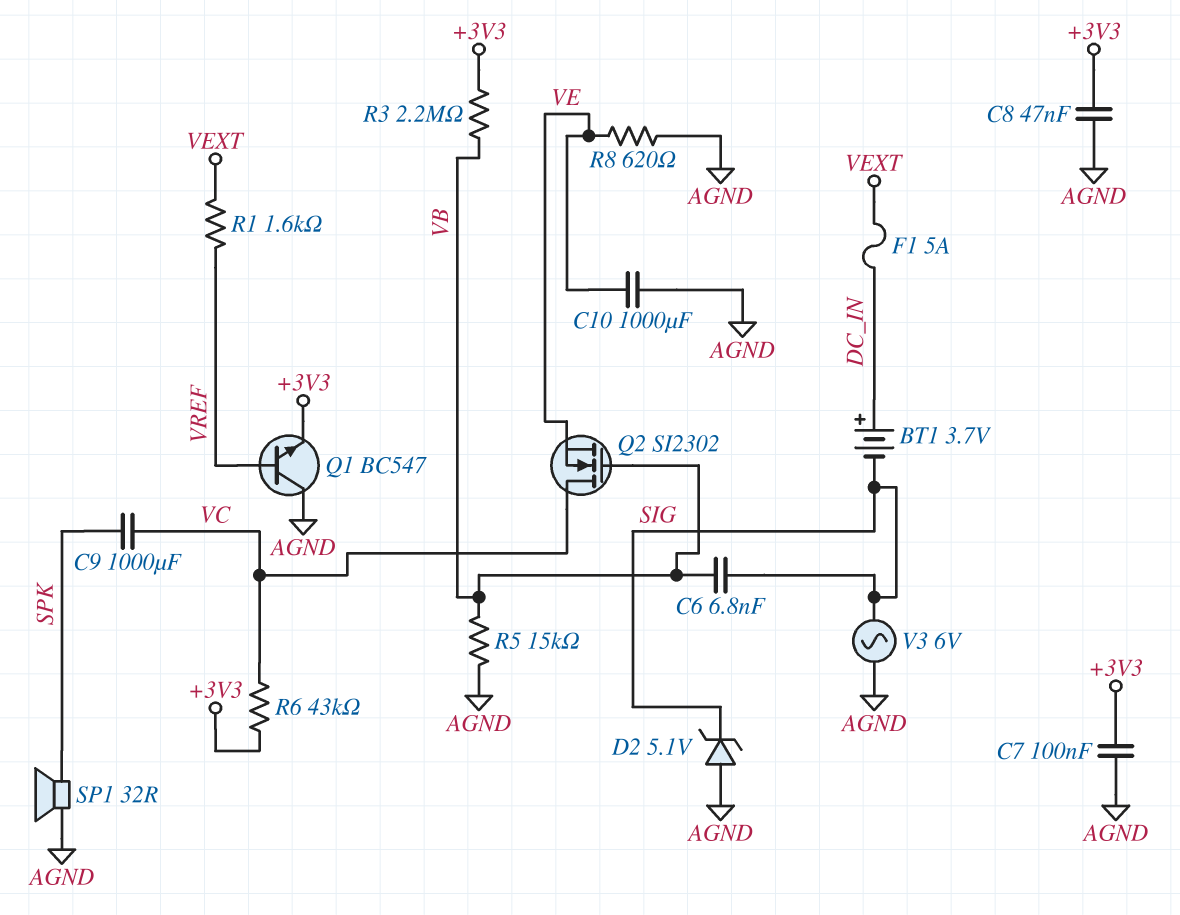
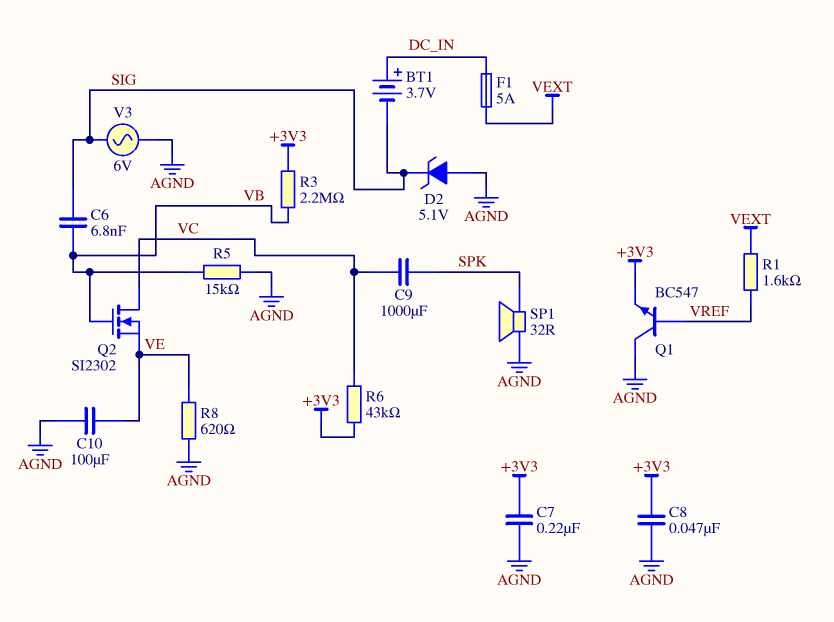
C7: 100nF (+3V3, AGND) -> 220nF (+3V3, AGND)
C10: 1000uF (AGND, VE) -> 100uF (AGND, VE)

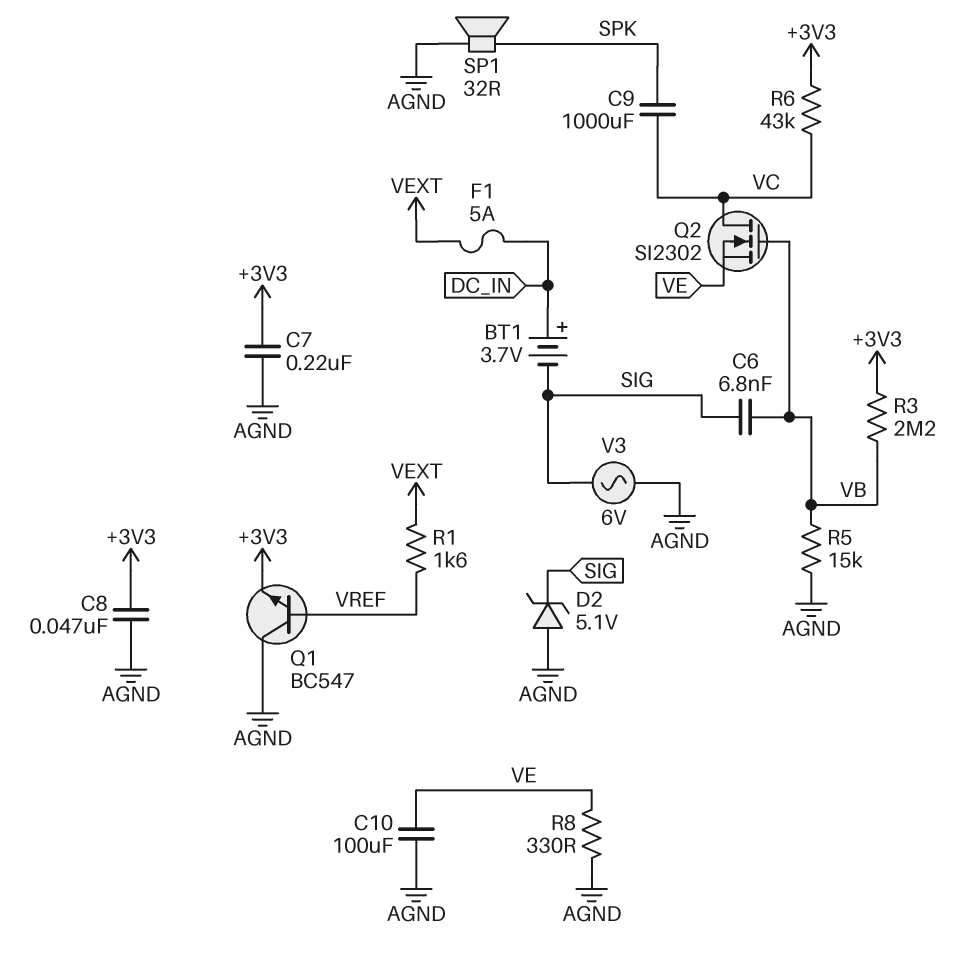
R8: 620 (AGND, VE) -> 330 (AGND, VE)

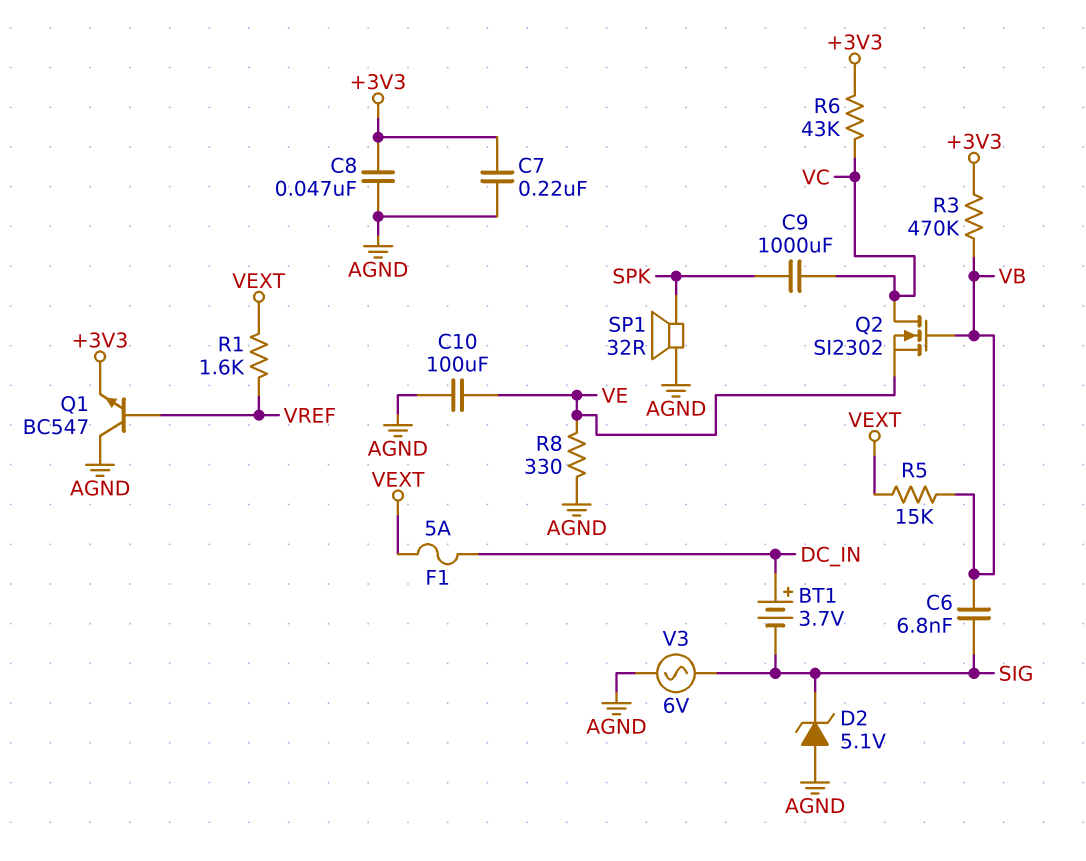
R3: 2.2M (+3V3, VB) -> 470k (+3V3, VB)
R5: 15k (AGND, VB) -> 15k (VB, VEXT)

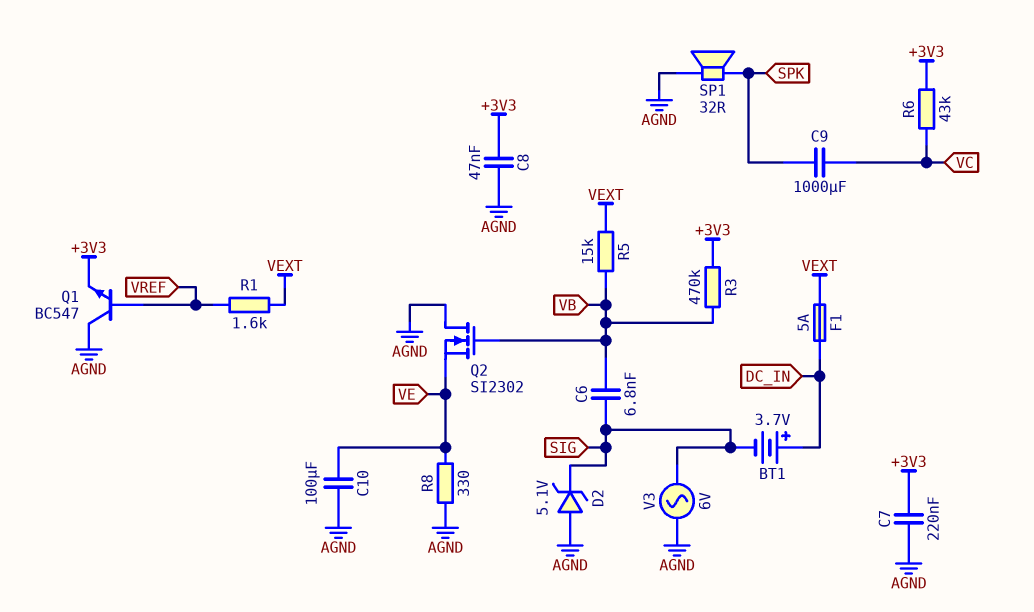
Q2: NMOS SI2302 (G VB, D VC, S VE) -> NMOS SI2302 (G VB, D AGND, S VE)

